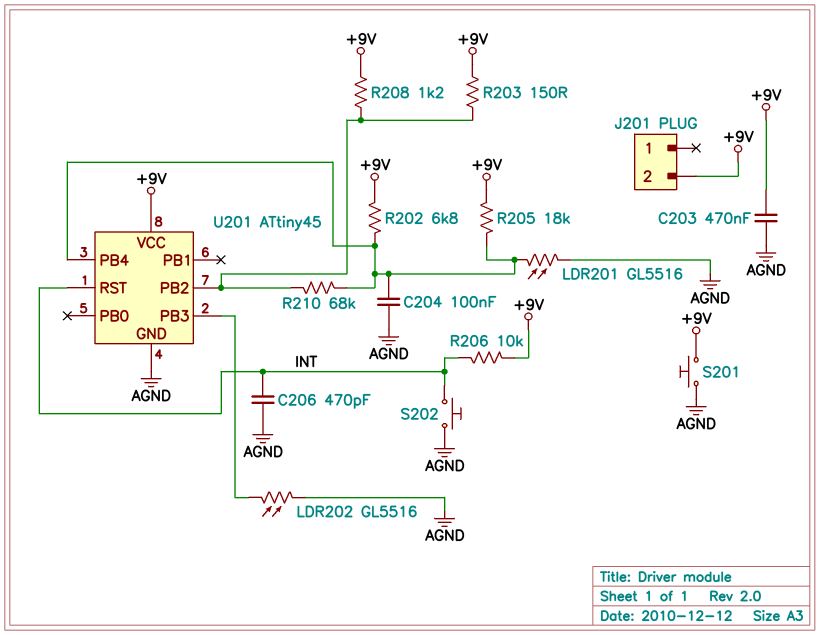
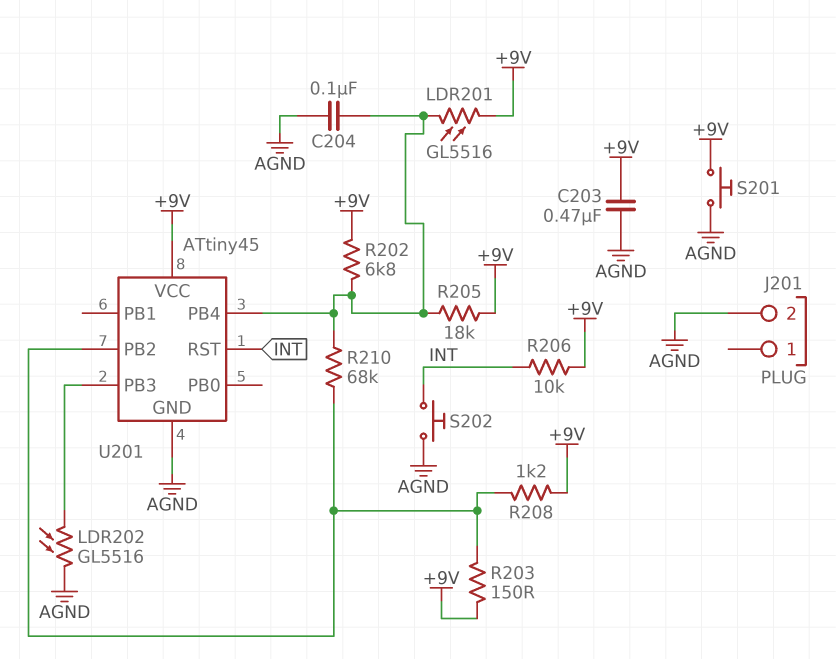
C206: 470pF (AGND, INT) -> none
J201 pin 2: +9V -> AGND
LDR201: GL5516 (AGND, U201/PB4) -> GL5516 (+9V, U201/PB4)

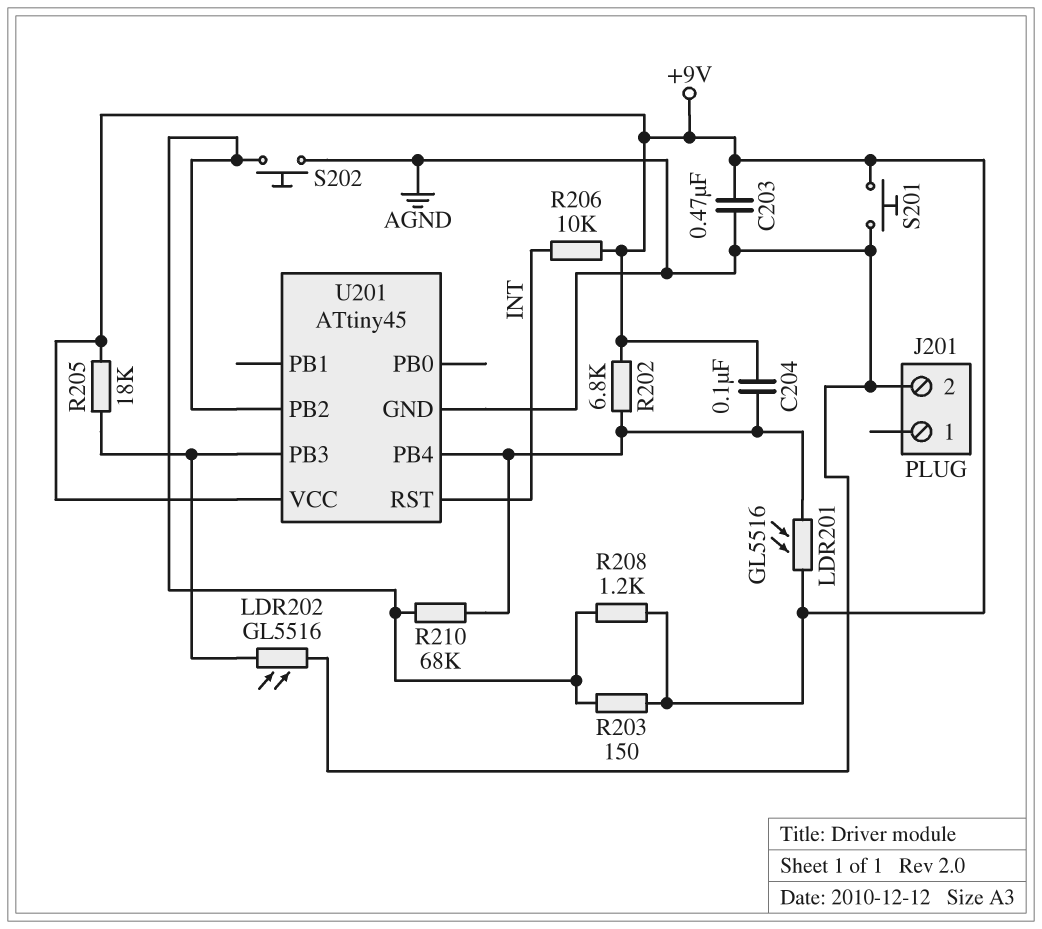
C204: 100nF (AGND, U201/PB4) -> 100nF (+9V, U201/PB4)
R205: 18k (+9V, U201/PB4) -> 18k (+9V, U201/PB3)
S202: button (AGND, INT) -> button (AGND, U201/PB2)

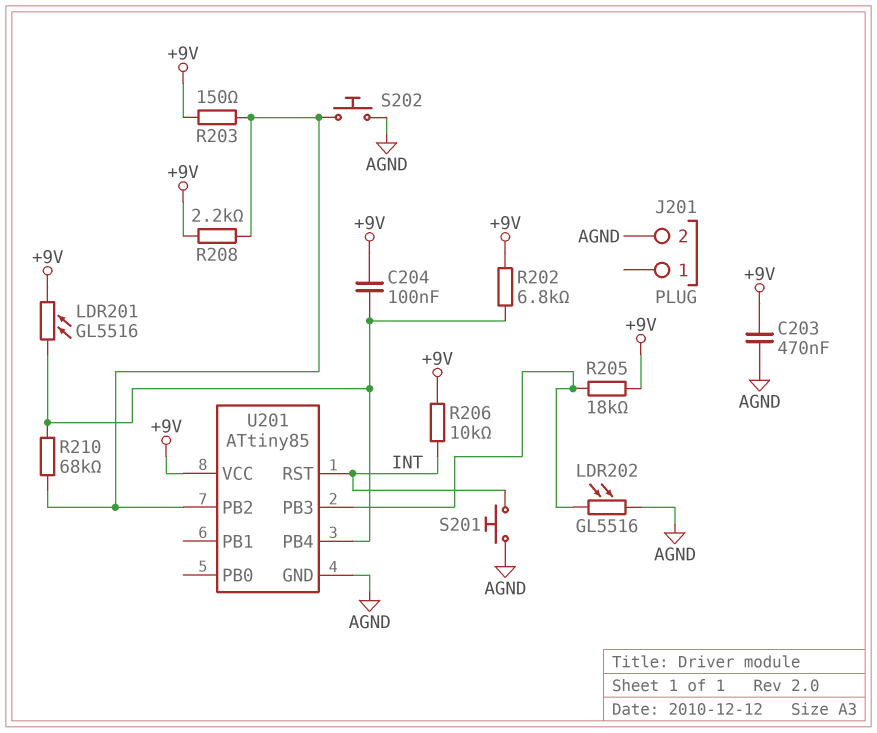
R208: 1.2k (+9V, U201/PB2) -> 2.2k (+9V, U201/PB2)
S201: button (+9V, AGND) -> button (AGND, INT)
U201: ATtiny45 -> ATtiny85

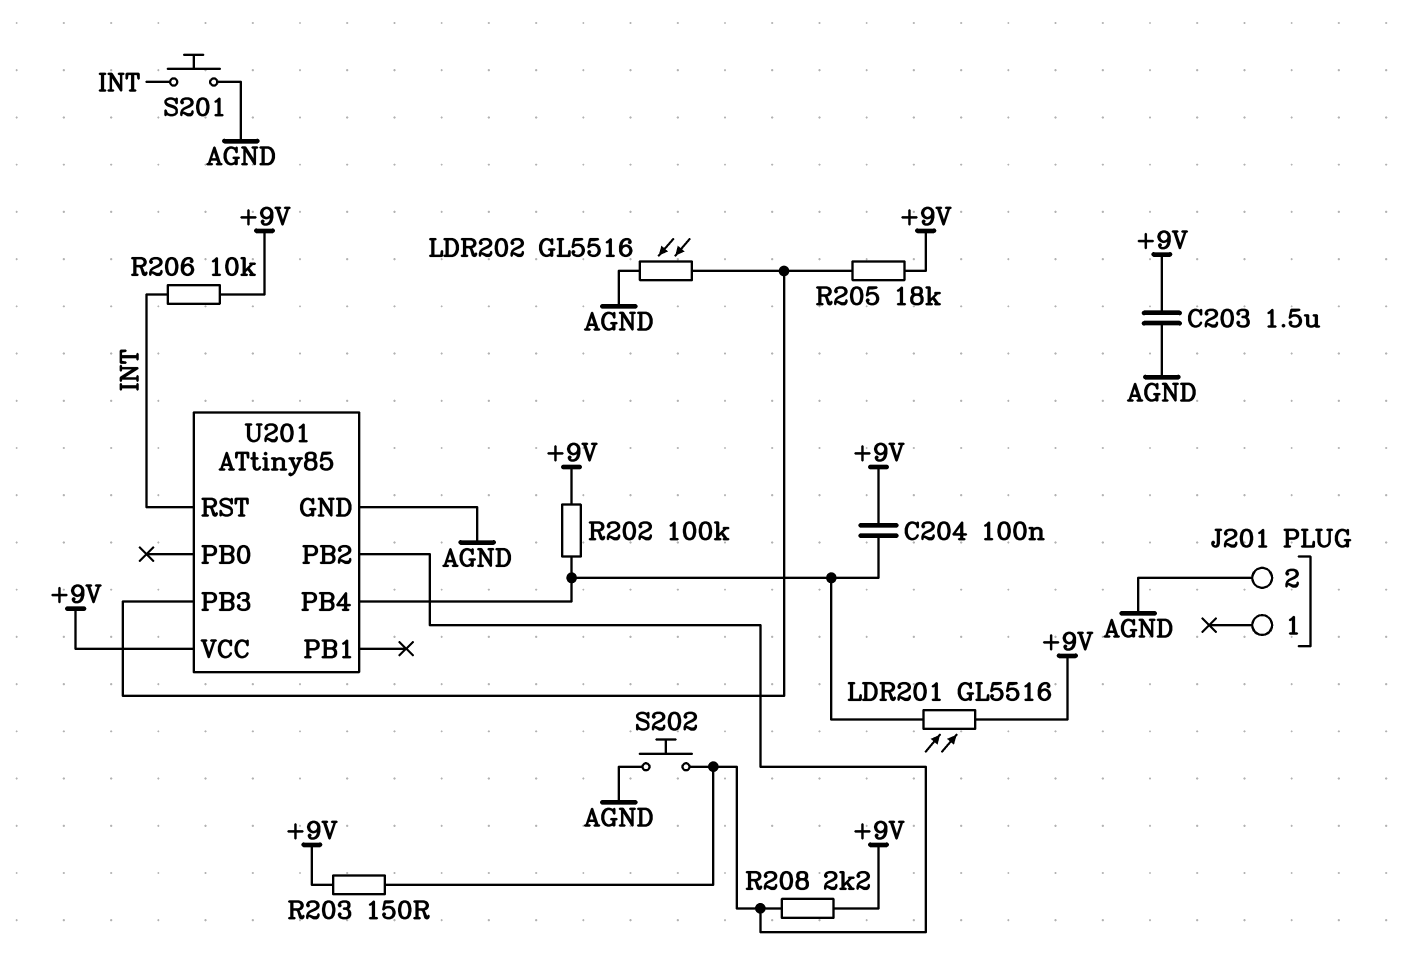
C203: 470nF (+9V, AGND) -> 1.5uF (+9V, AGND)
R202: 6.8k (+9V, U201/PB4) -> 100k (+9V, U201/PB4)
R210: 68k (U201/PB2, U201/PB4) -> none

